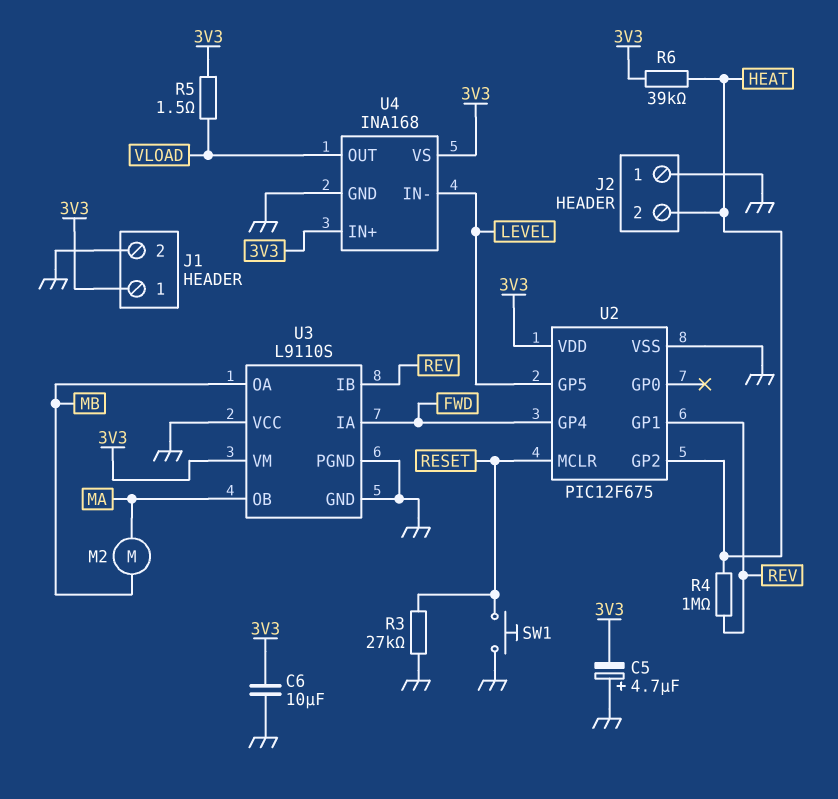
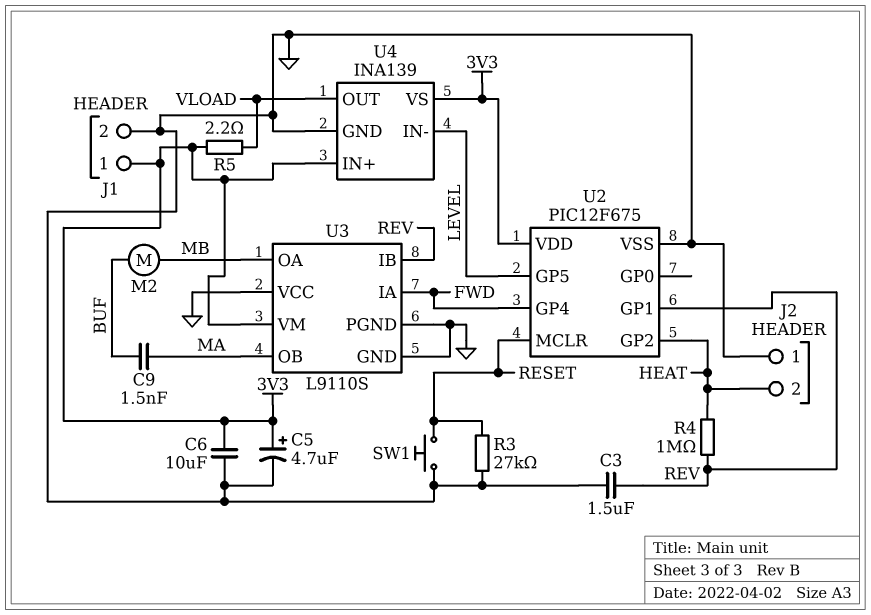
C3: none -> 1.5uF (GND, REV)
C5: 4.7uF (plus GND, minus 3V3) -> 4.7uF (plus 3V3, minus GND)
C9: none -> 1.5nF (BUF, MA)
M2: motor (MA, MB) -> motor (BUF, MB)
R5: 1.5 (3V3, VLOAD) -> 2.2 (3V3, VLOAD)
R6: 39k (3V3, HEAT) -> none
U4: INA168 -> INA139

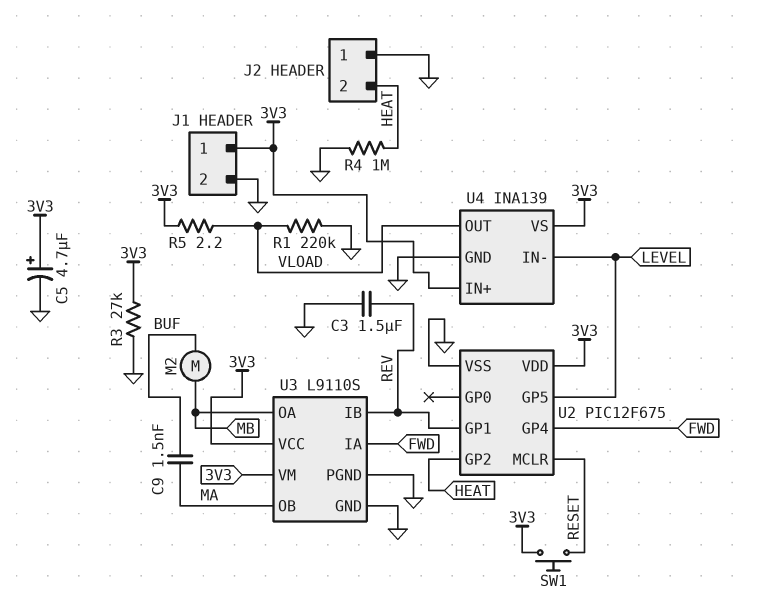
C6: 10uF (3V3, GND) -> none
R1: none -> 220k (GND, VLOAD)
R3: 27k (GND, RESET) -> 27k (3V3, GND)
R4: 1M (HEAT, REV) -> 1M (GND, HEAT)
SW1: button (GND, RESET) -> button (3V3, RESET)
U3 pin VCC: GND -> 3V3

